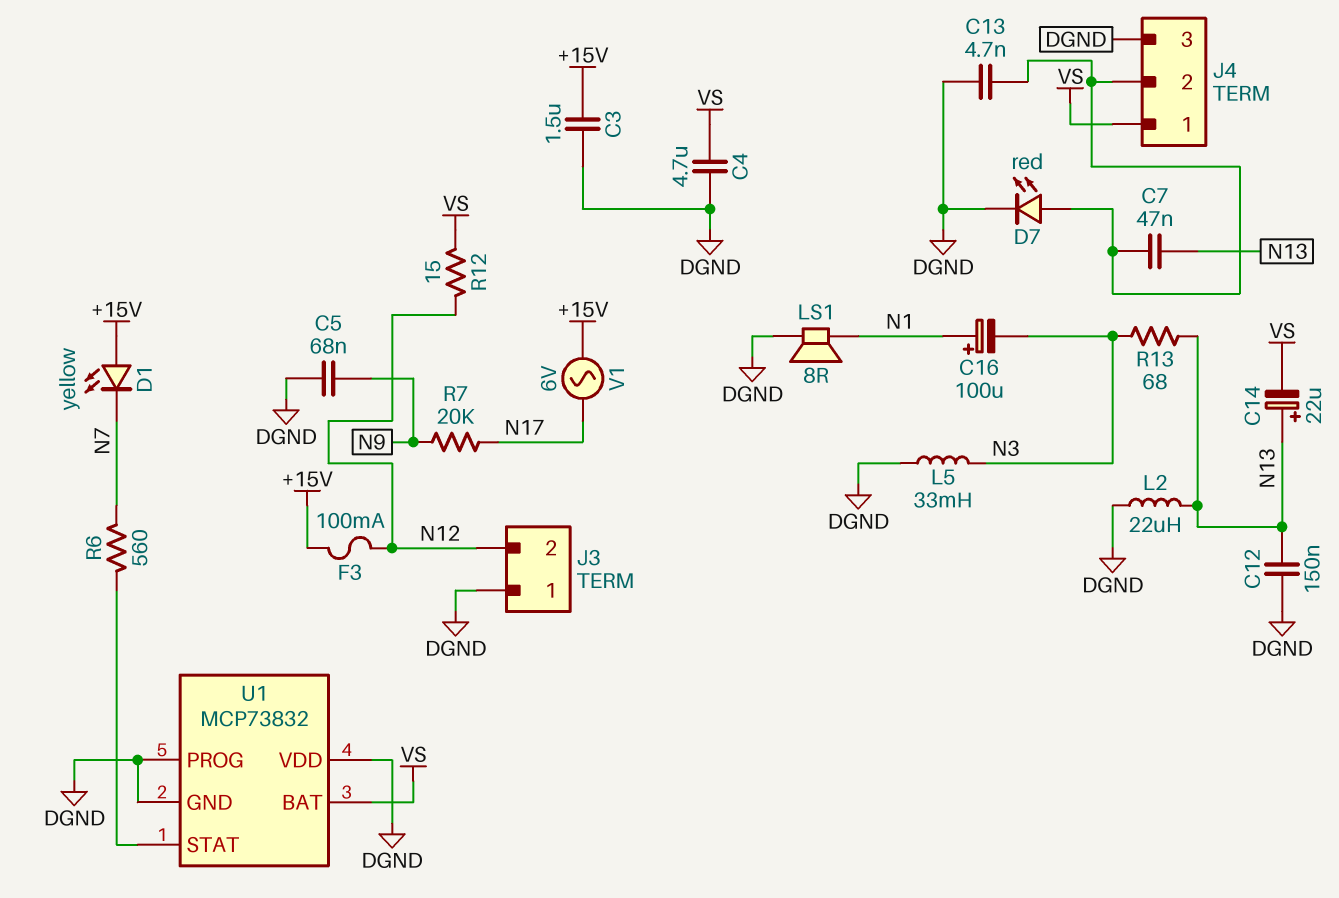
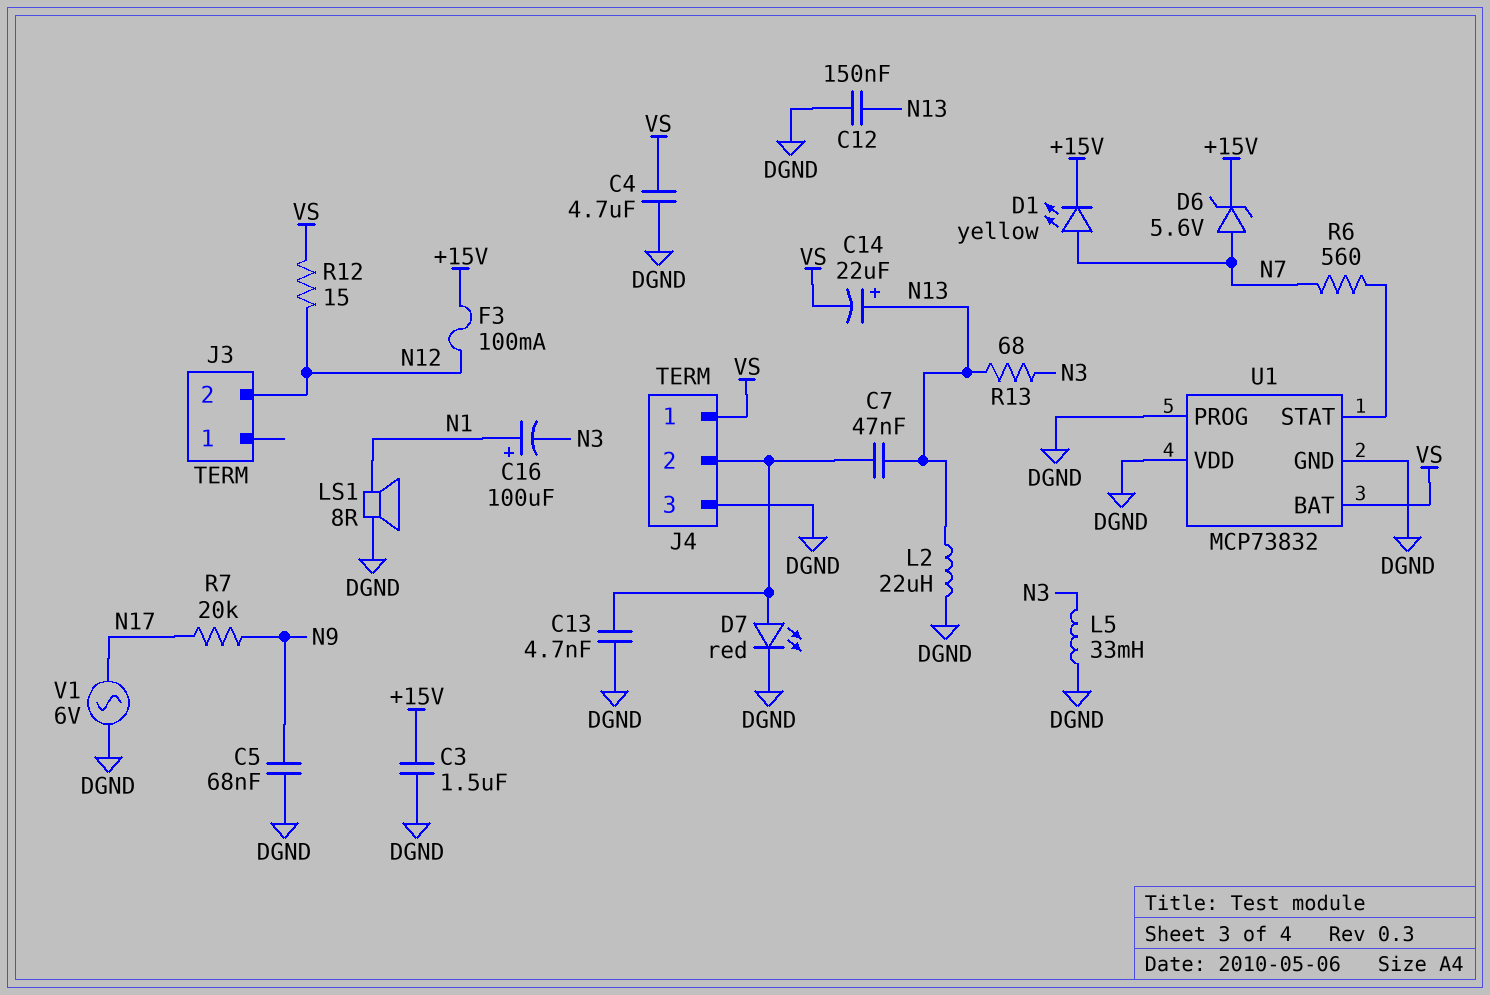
D1: LED yellow (A +15V, K N7) -> LED yellow (A N7, K +15V)
D6: none -> zener 5.6V (A N7, K +15V)
J3 pin 1: DGND -> none
V1: AC 6V (+15V, N17) -> AC 6V (DGND, N17)

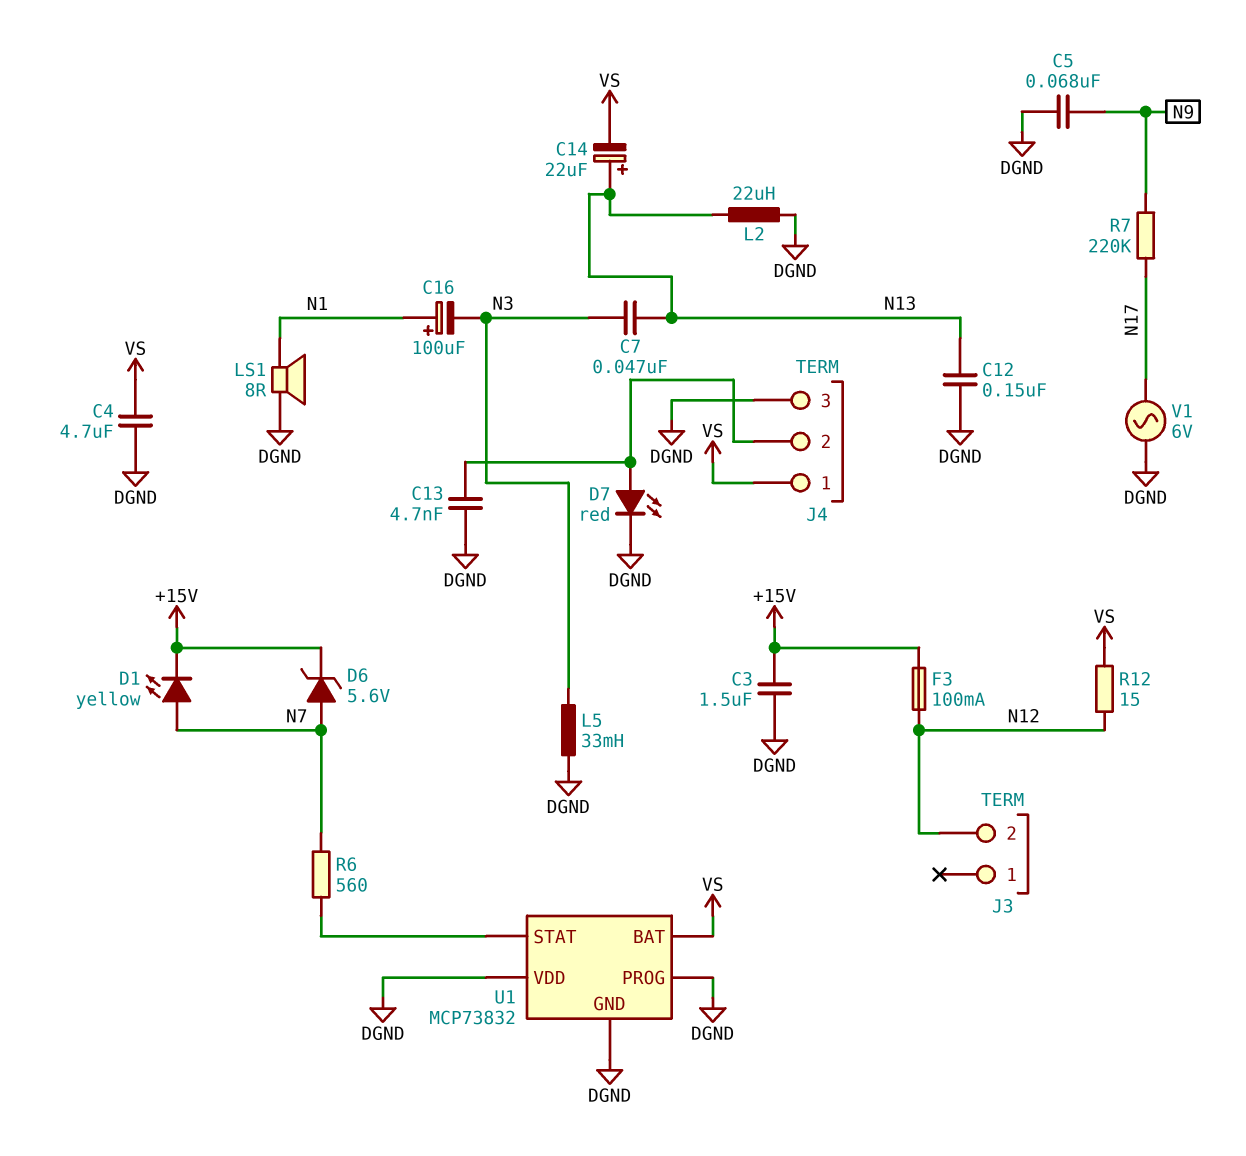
C7: 47nF (J4/2, N13) -> 47nF (N3, N13)
R7: 20k (N9, N17) -> 220k (N9, N17)
R13: 68 (N3, N13) -> none

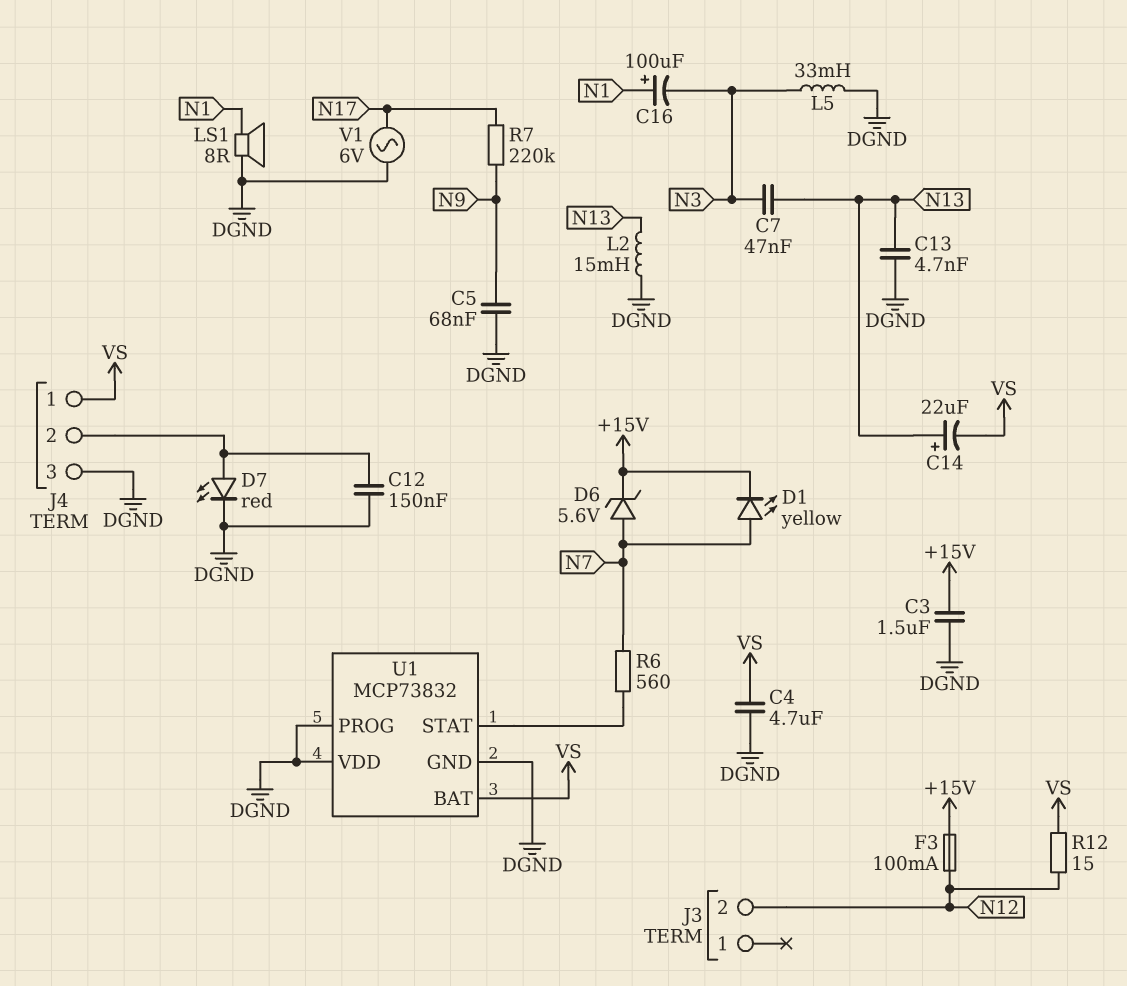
C12: 150nF (DGND, N13) -> 150nF (DGND, J4/2)
C13: 4.7nF (DGND, J4/2) -> 4.7nF (DGND, N13)
L2: 22uH (DGND, N13) -> 15mH (DGND, N13)

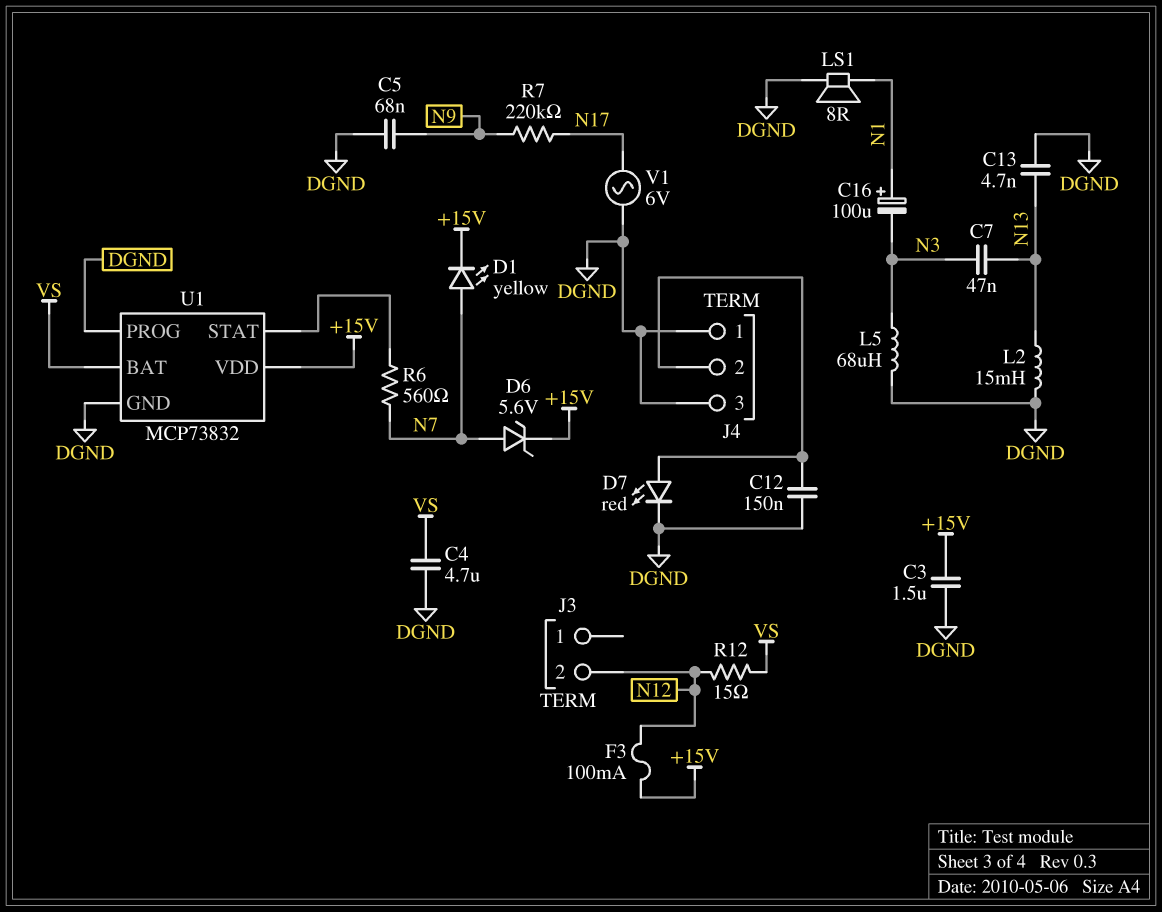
C14: 22uF (plus N13, minus VS) -> none
J4 pin 1: VS -> DGND
L5: 33mH (DGND, N3) -> 68uH (DGND, N3)
U1 pin VDD: DGND -> +15V

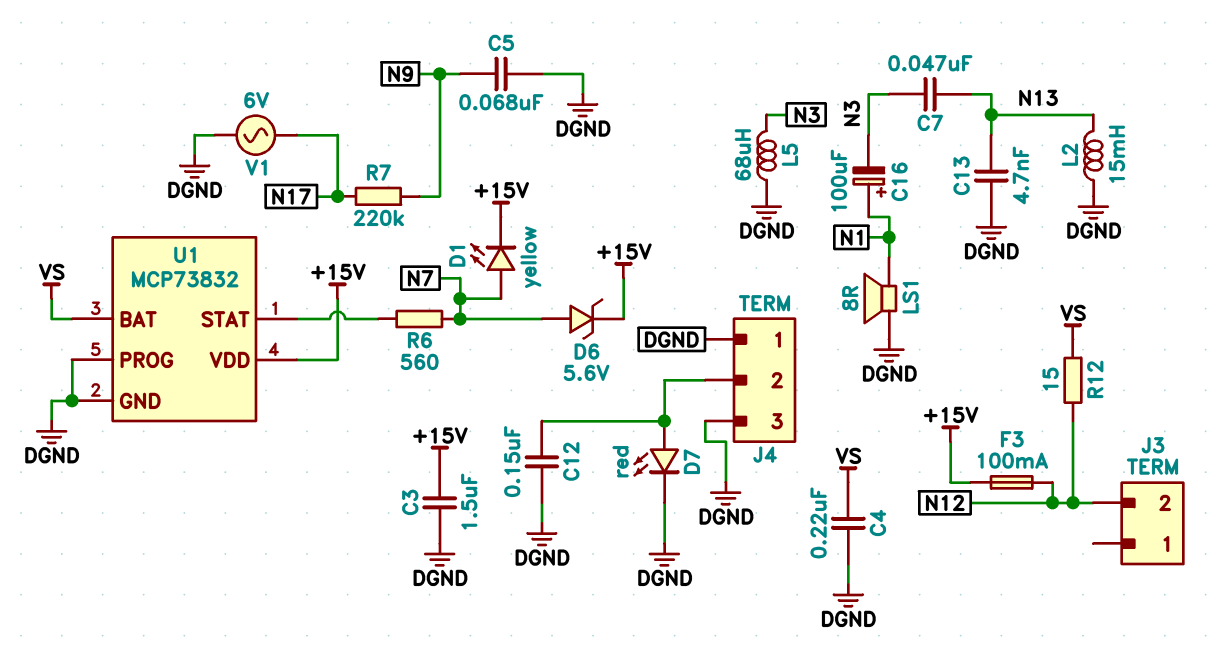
C4: 4.7uF (DGND, VS) -> 220nF (DGND, VS)

